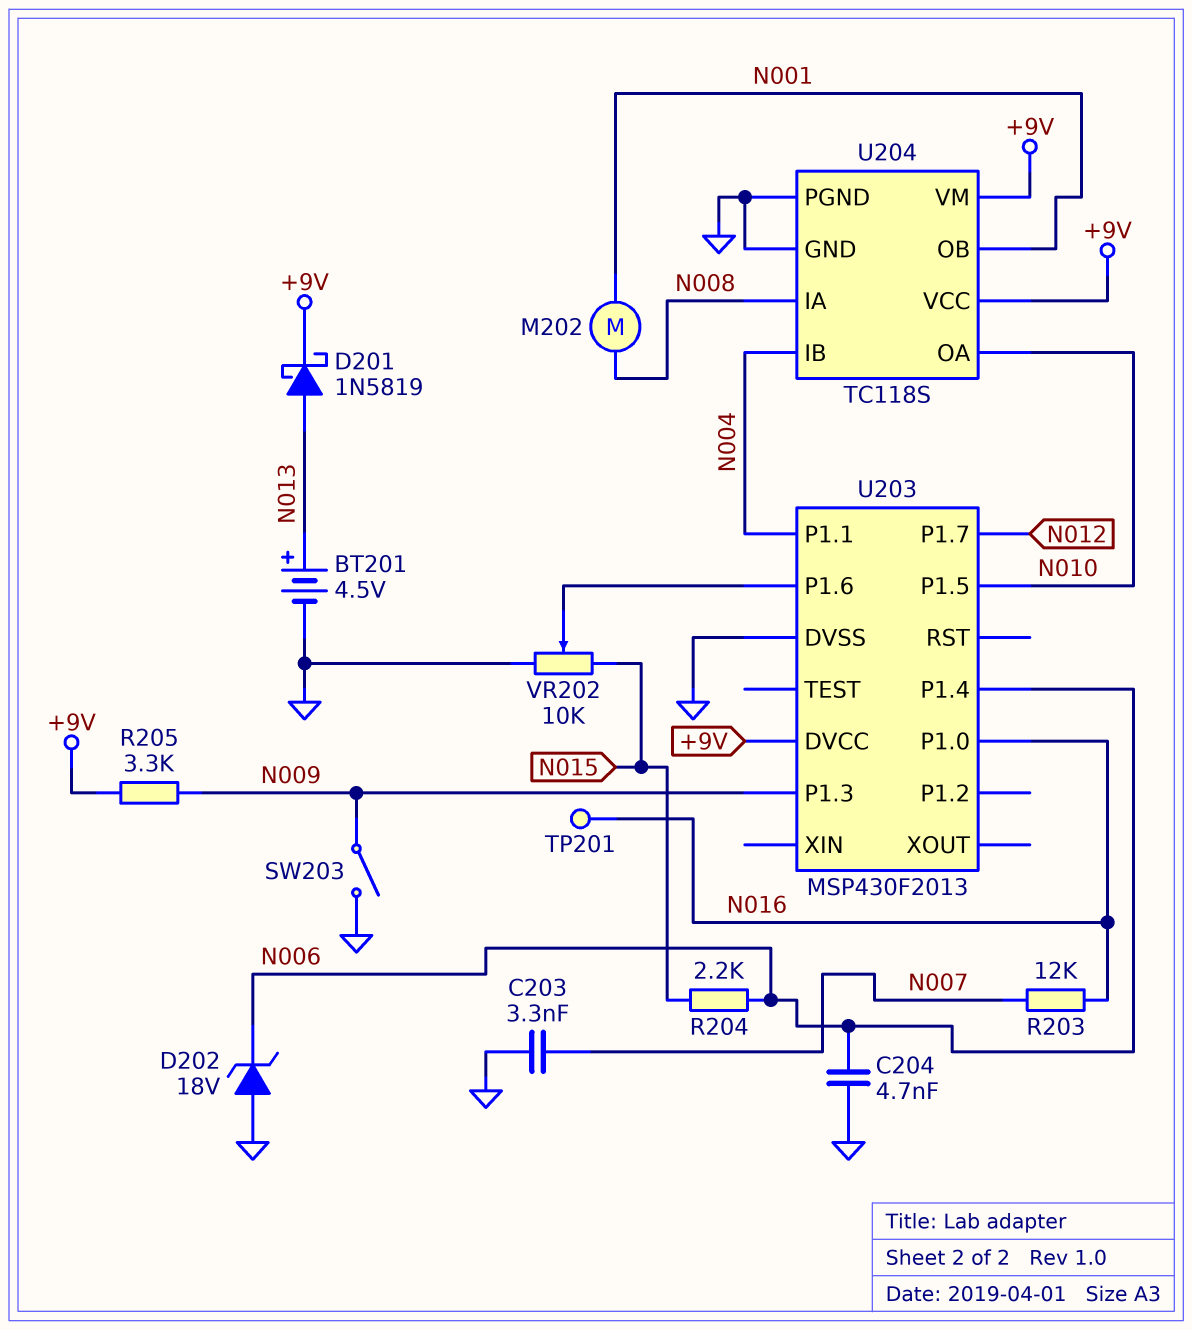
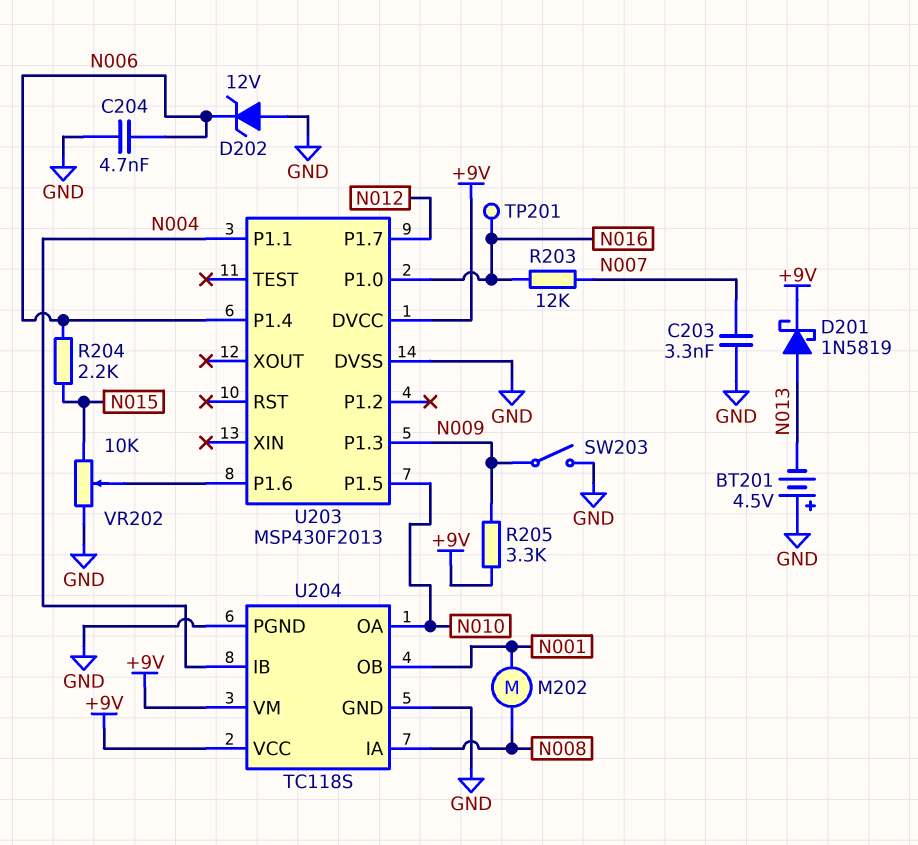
BT201: 4.5V (plus N013, minus GND) -> 4.5V (plus GND, minus N013)
D202: zener 18V (A GND, K N006) -> zener 12V (A GND, K N006)

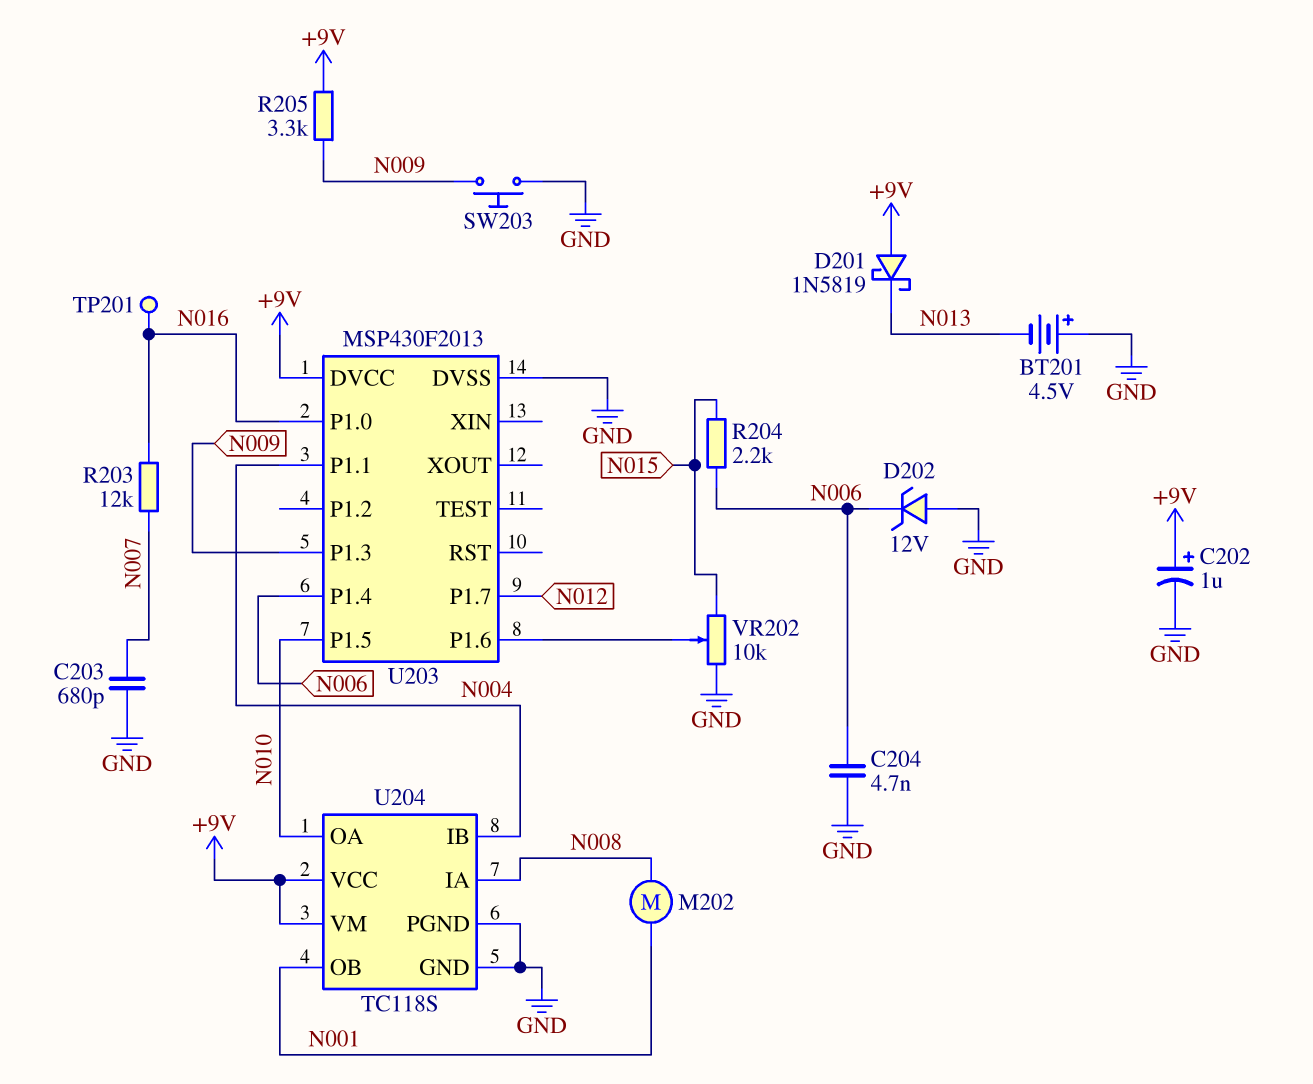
C202: none -> 1uF (plus +9V, minus GND)
C203: 3.3nF (GND, N007) -> 680pF (GND, N007)
D201: schottky 1N5819 (A N013, K +9V) -> schottky 1N5819 (A +9V, K N013)
SW203: switch (GND, N009) -> button (GND, N009)

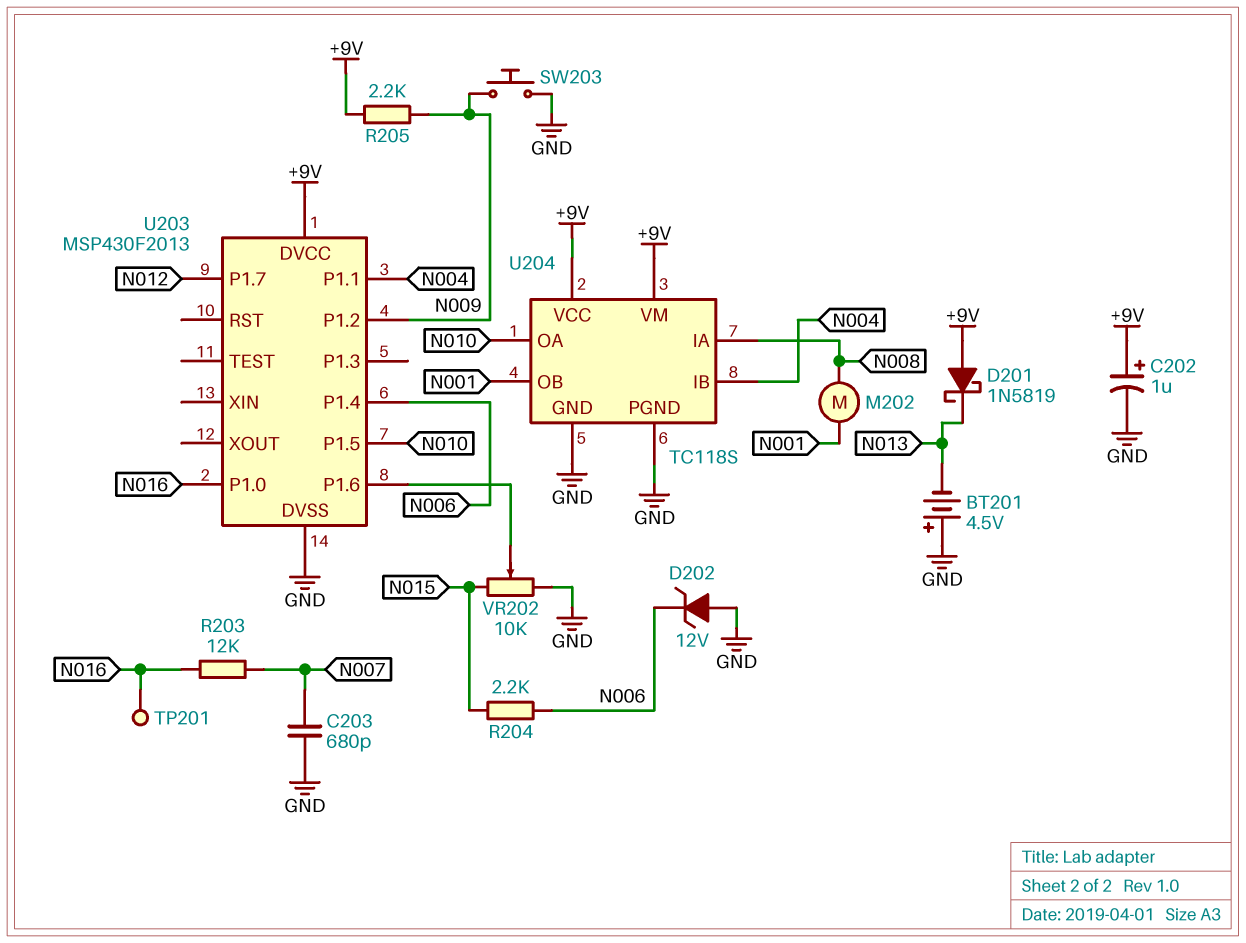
C204: 4.7nF (GND, N006) -> none
R205: 3.3k (+9V, N009) -> 2.2k (+9V, N009)
U203 pin P1.2: none -> N009
U203 pin P1.3: N009 -> none

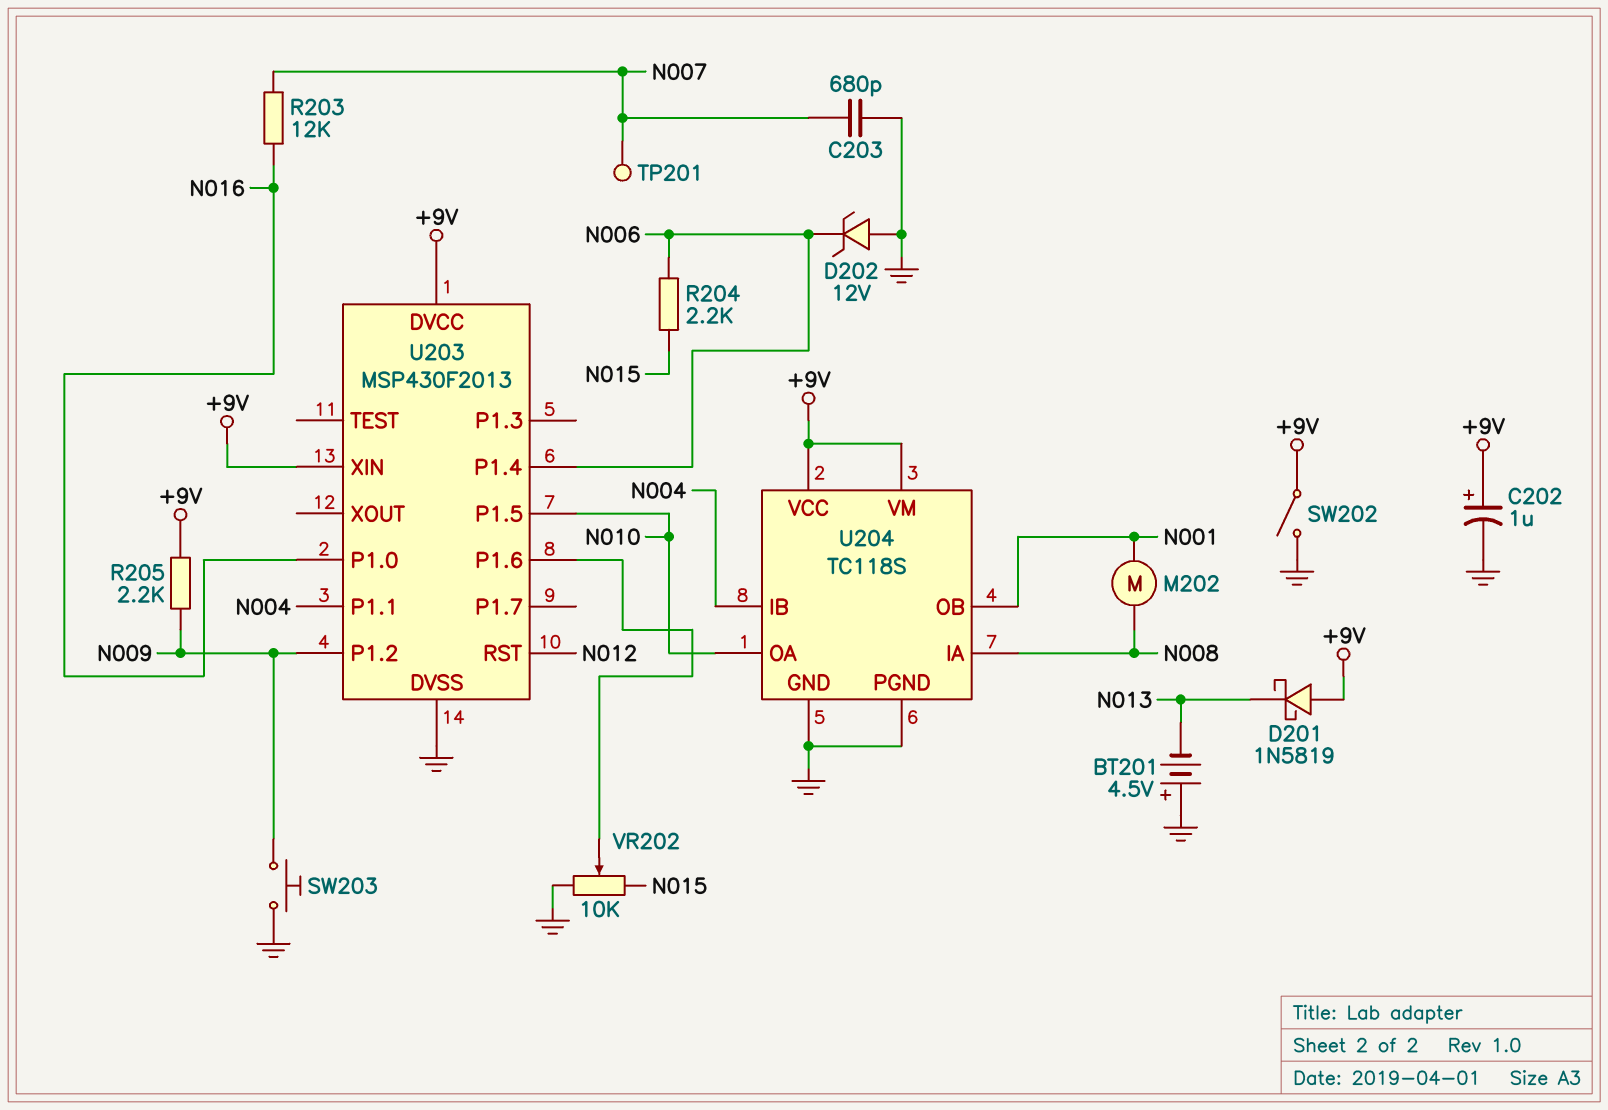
SW202: none -> switch (+9V, GND)
TP201: test point (N016) -> test point (N007)
U203 pin P1.7: N012 -> none
U203 pin RST: none -> N012
U203 pin XIN: none -> +9V

